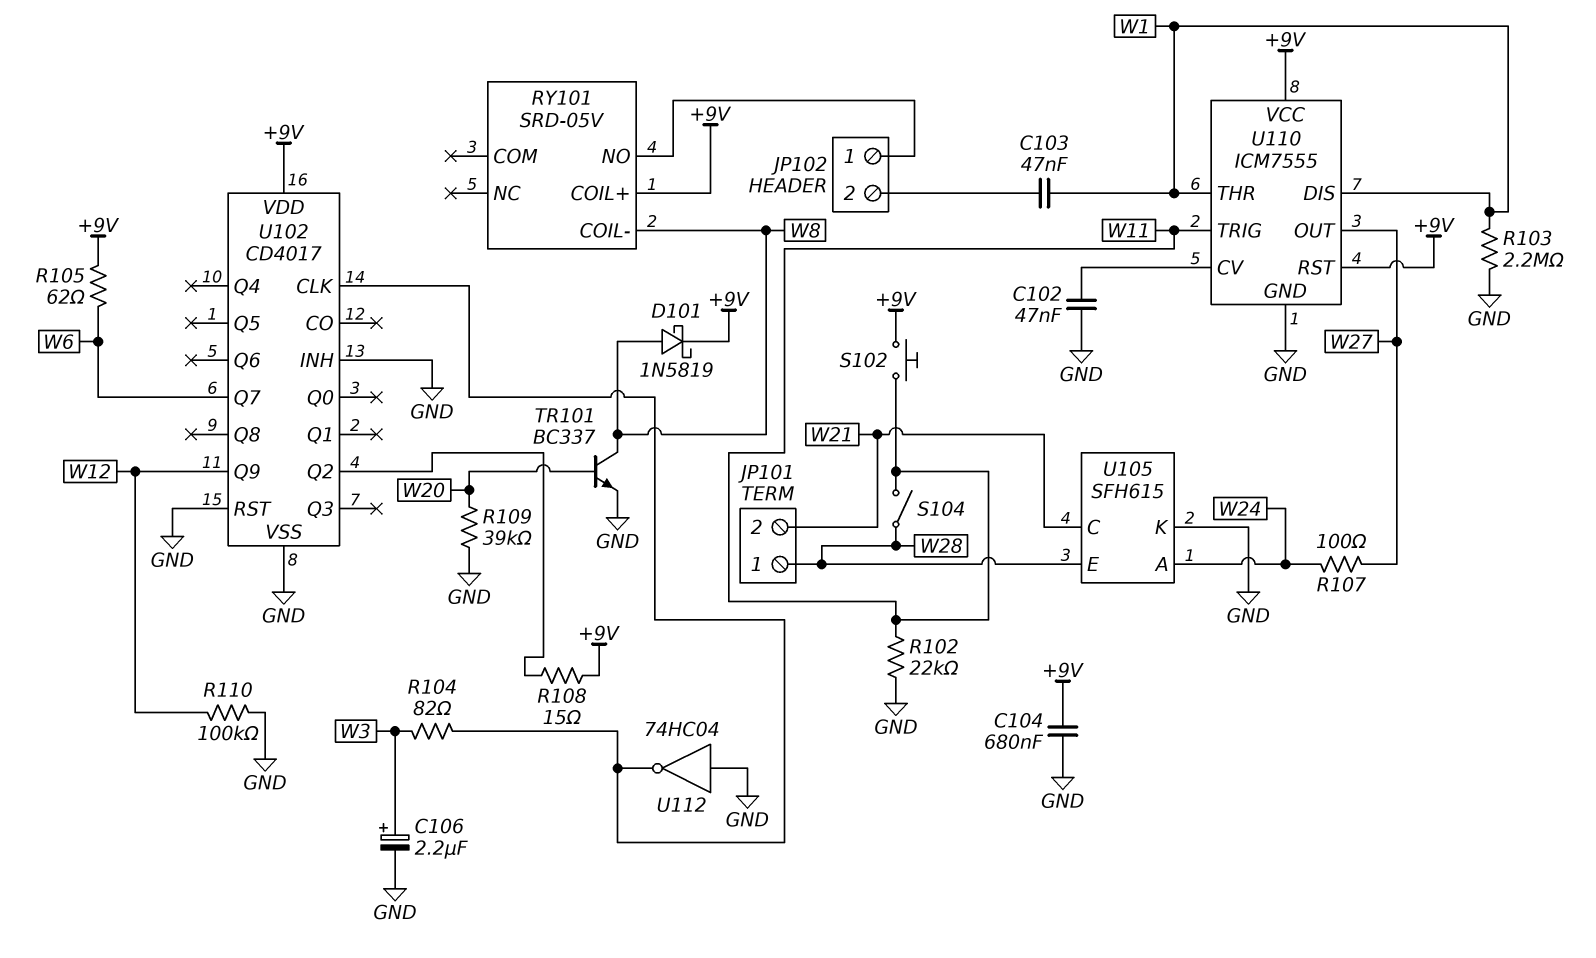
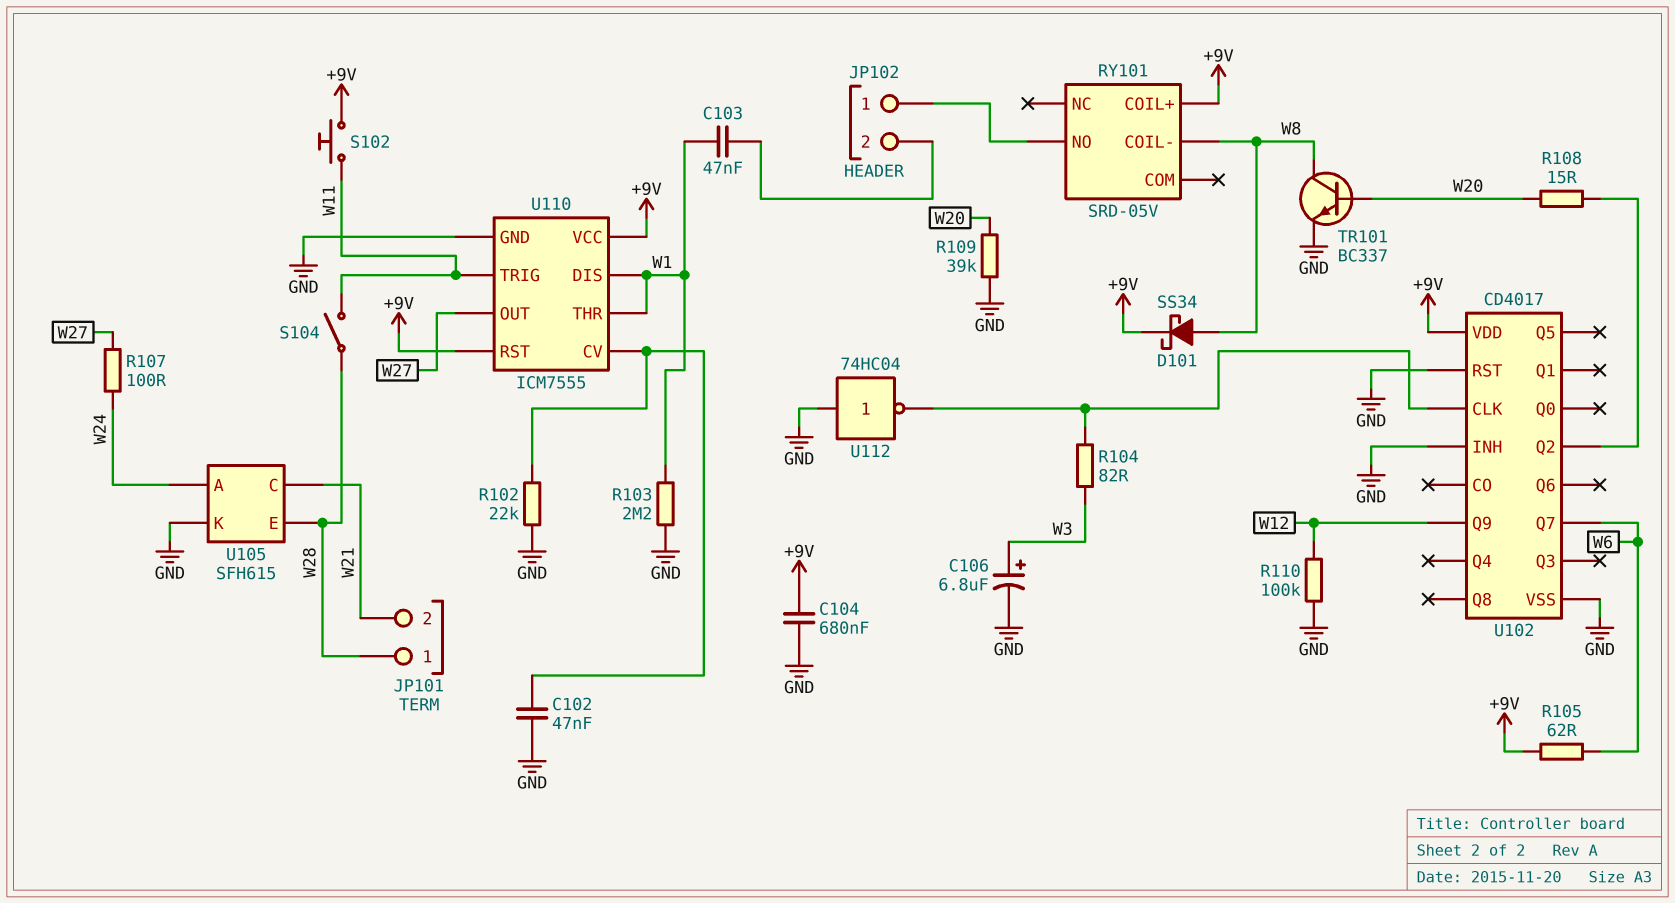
C106: 2.2uF (plus W3, minus GND) -> 6.8uF (plus W3, minus GND)
D101: schottky 1N5819 (A W8, K +9V) -> schottky SS34 (A W8, K +9V)
R102: 22k (GND, W11) -> 22k (GND, U110/CV)
R108: 15 (+9V, U102/Q2) -> 15 (U102/Q2, W20)

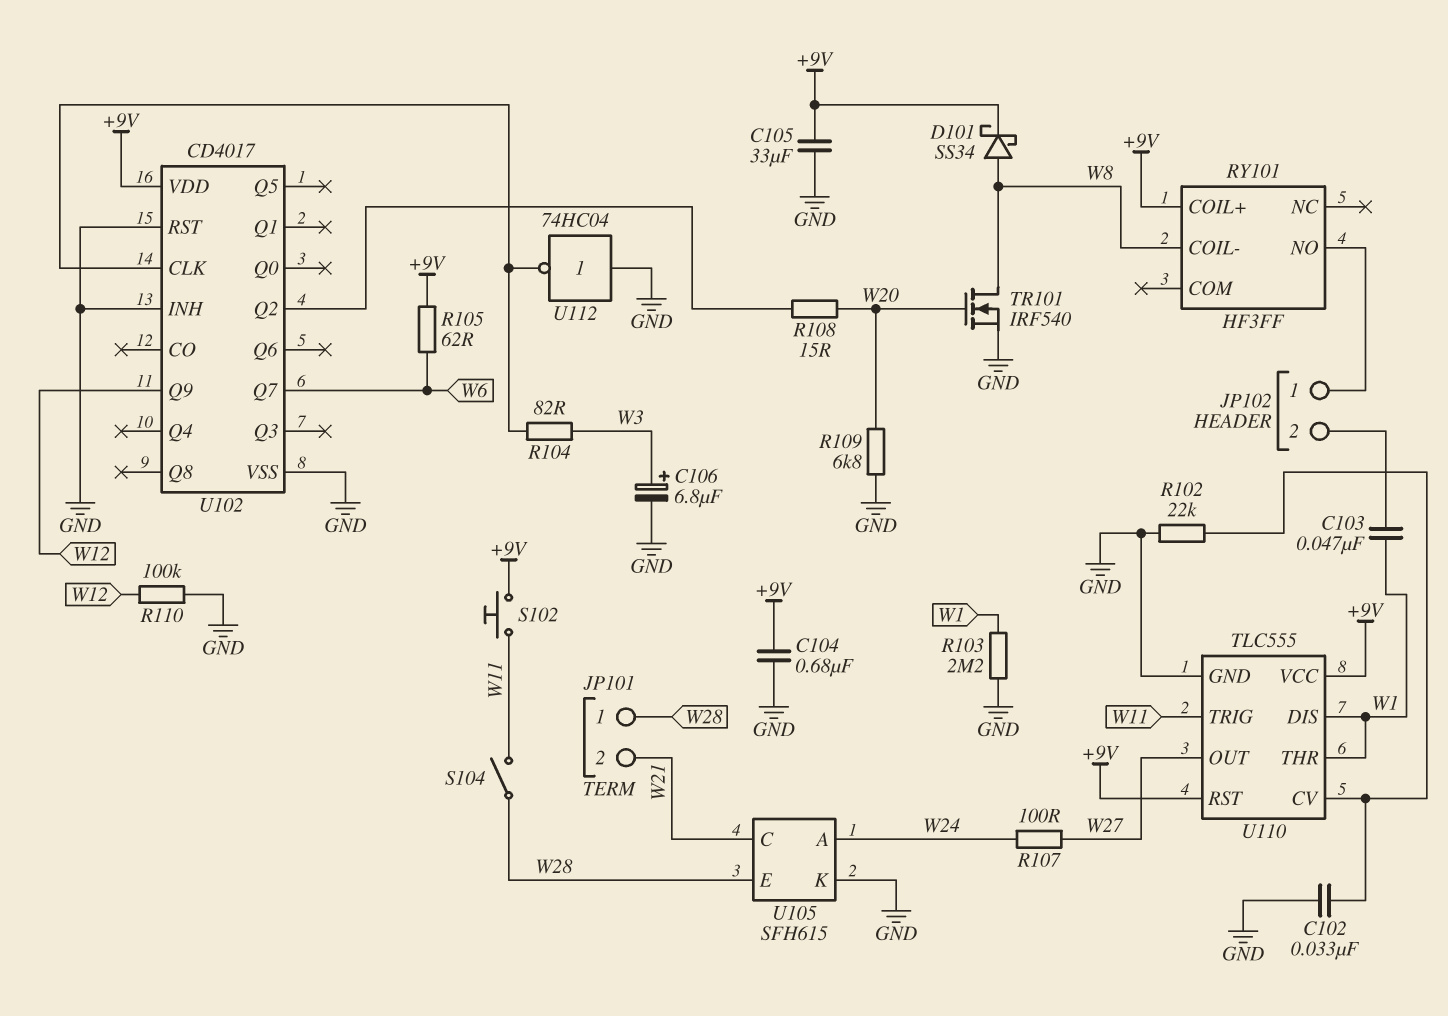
C102: 47nF (GND, U110/CV) -> 33nF (GND, U110/CV)
C105: none -> 33uF (+9V, GND)
R109: 39k (GND, W20) -> 6.8k (GND, W20)
RY101: SRD-05V -> HF3FF
TR101: NPN BC337 (B W20, C W8, E GND) -> NMOS IRF540 (G W20, D W8, S GND)
U110: ICM7555 -> TLC555

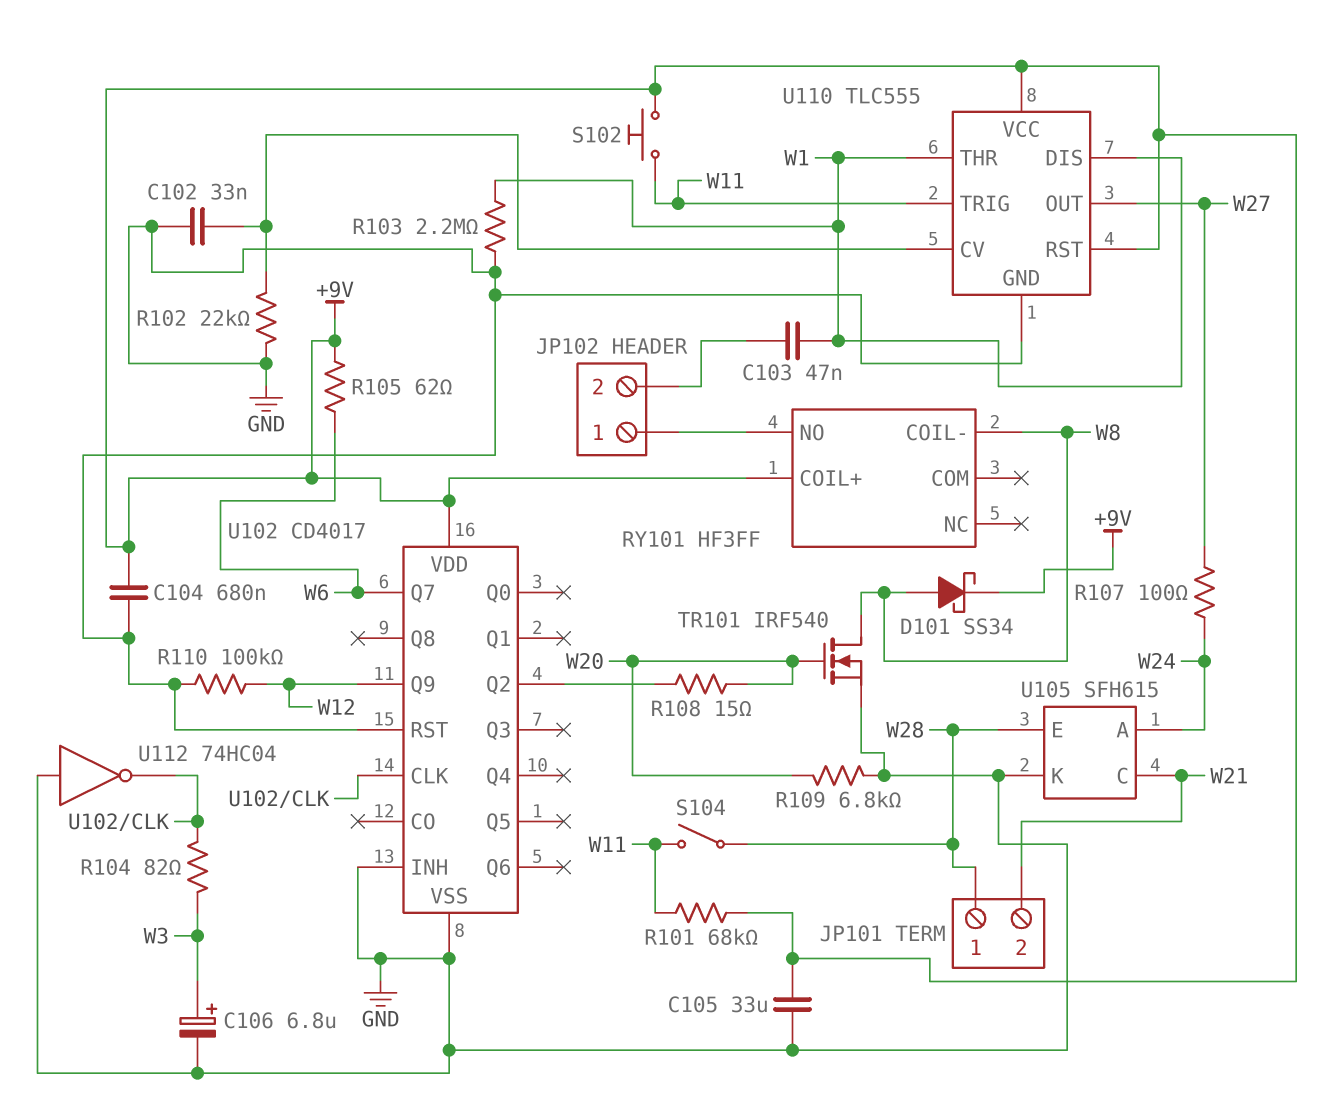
R101: none -> 68k (+9V, W11)

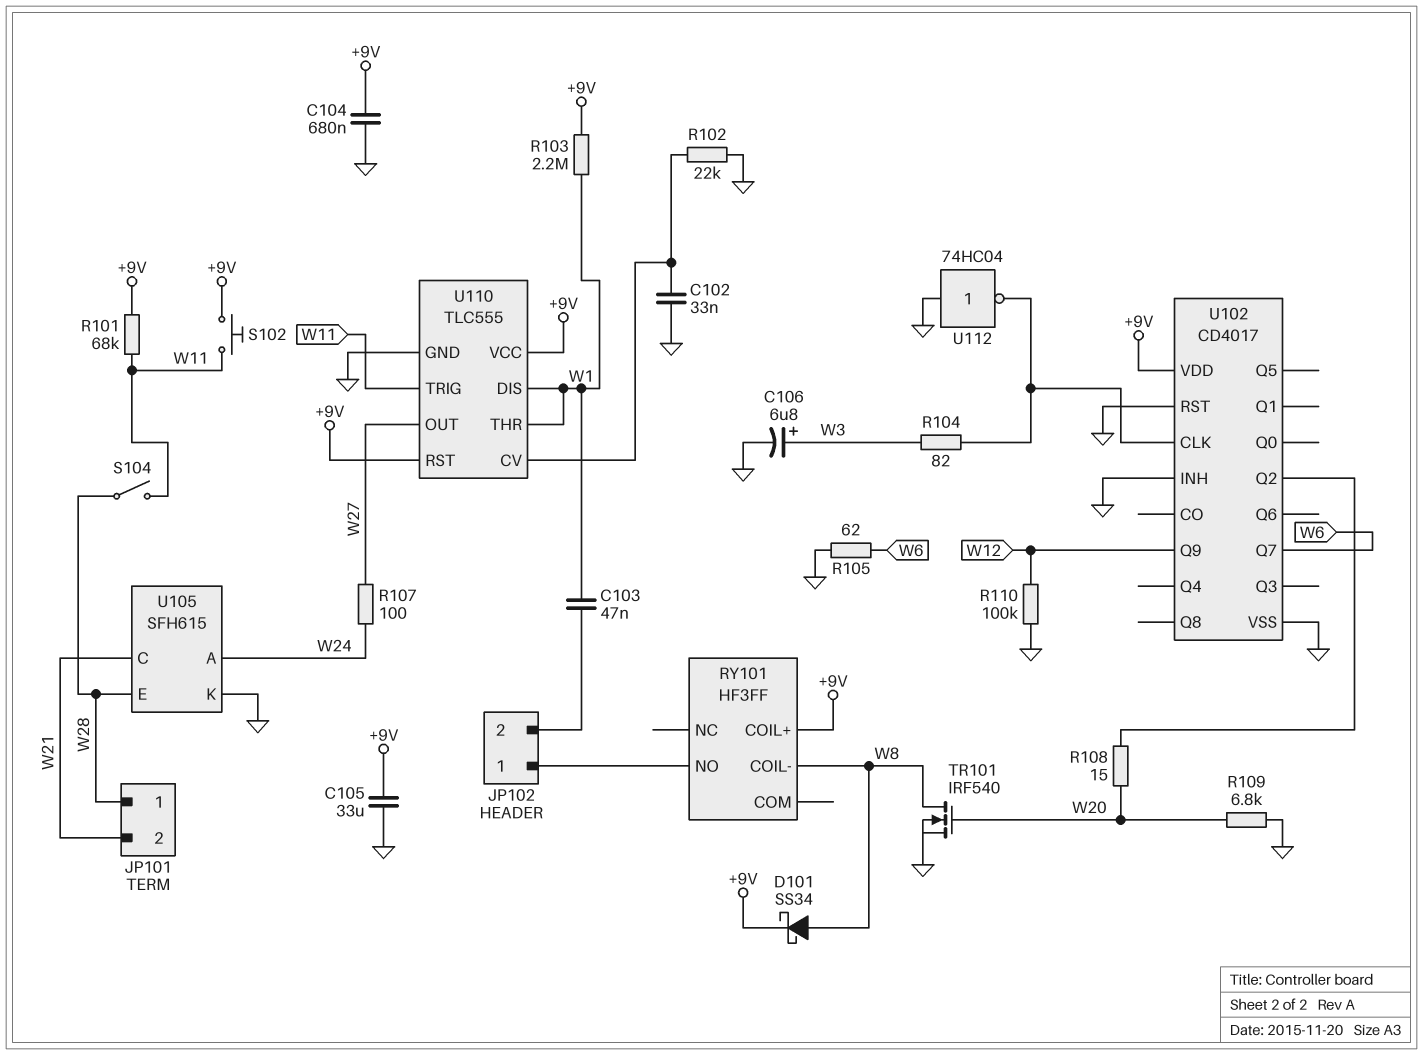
R103: 2.2M (GND, W1) -> 2.2M (+9V, W1)
R105: 62 (+9V, W6) -> 62 (GND, W6)

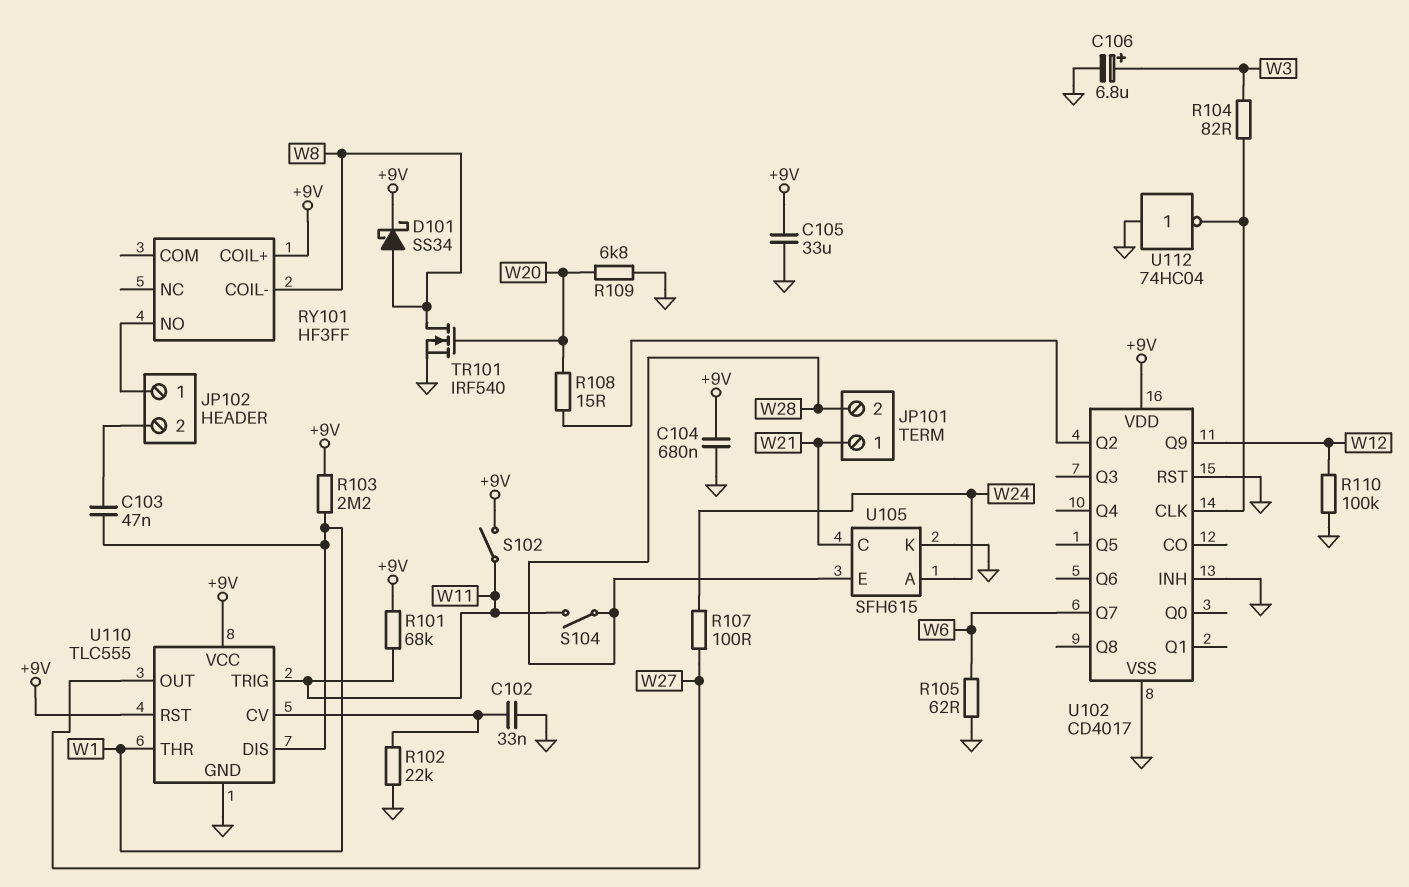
JP101 pin 1: W28 -> W21
JP101 pin 2: W21 -> W28
S102: button (+9V, W11) -> switch (+9V, W11)

